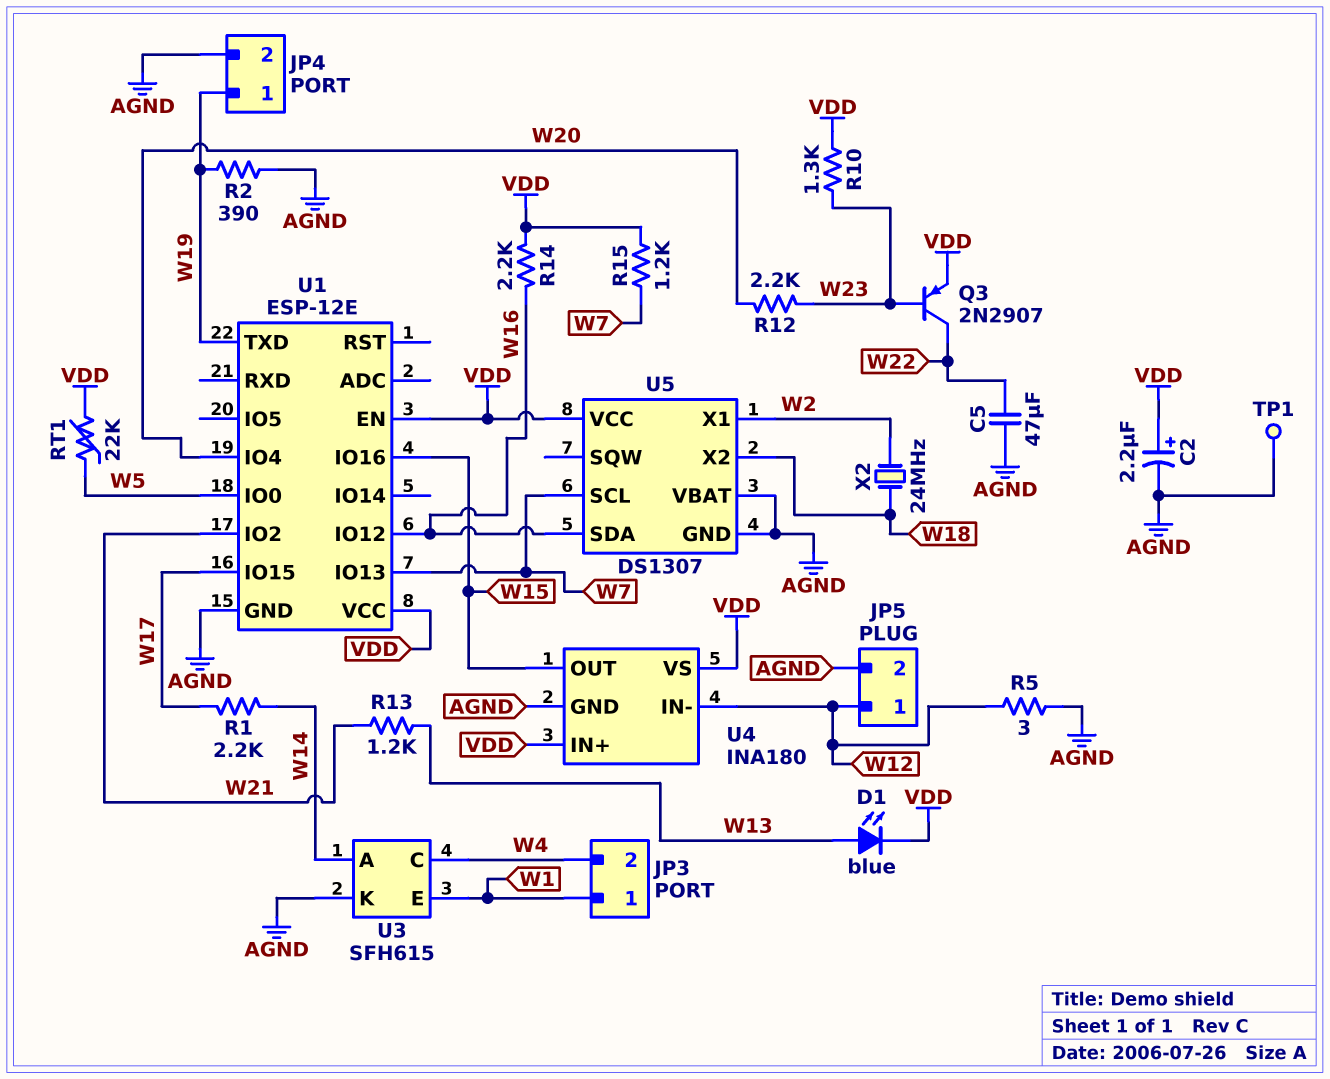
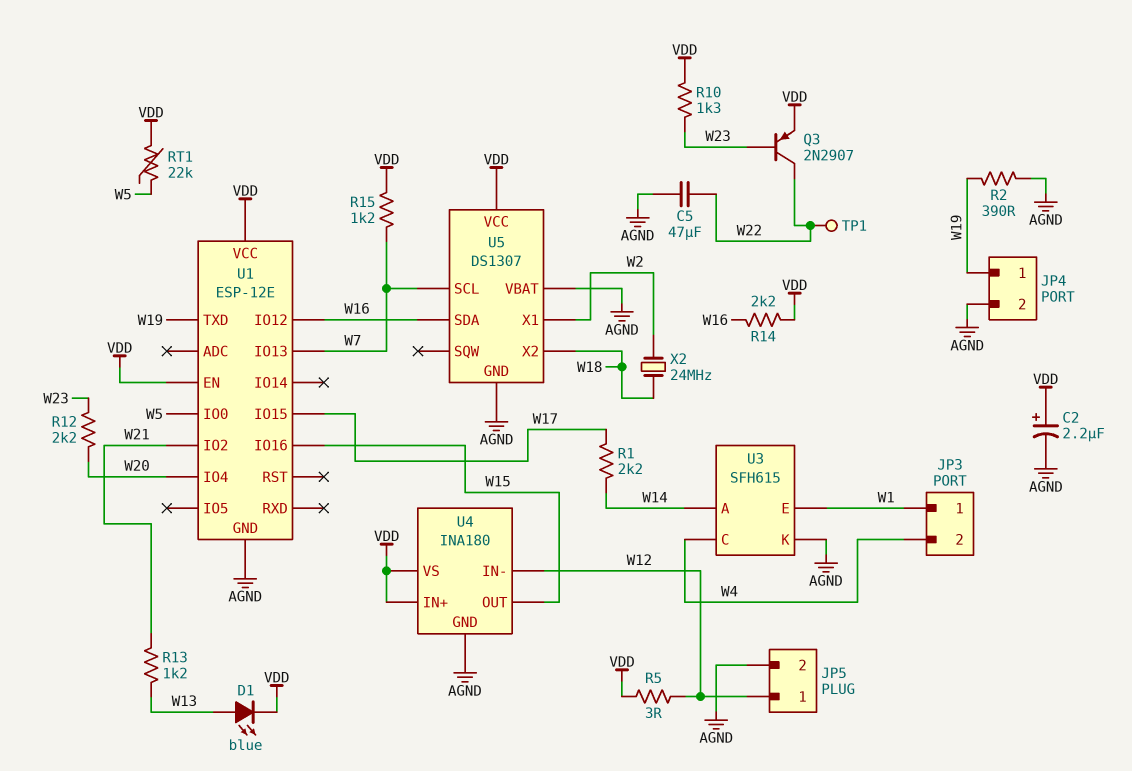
R5: 3 (AGND, W12) -> 3 (VDD, W12)
TP1: test point (AGND) -> test point (W22)

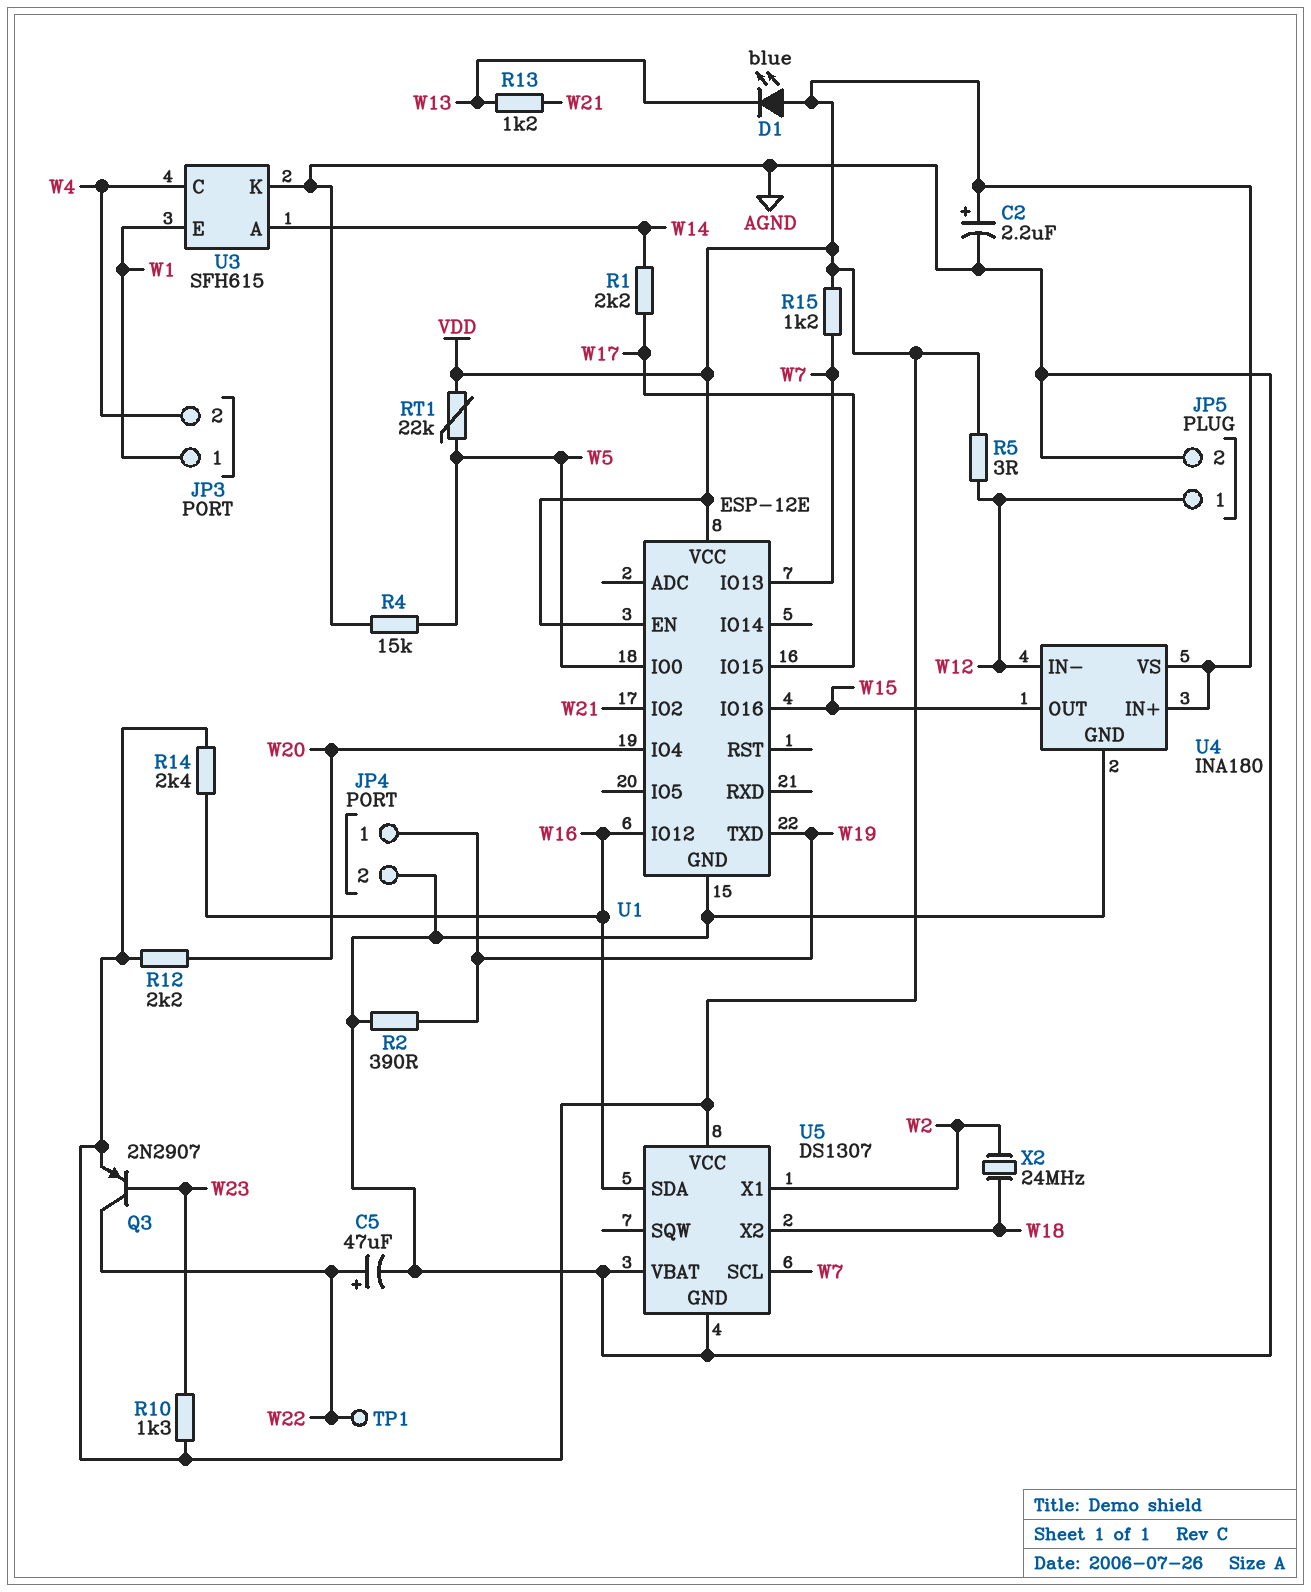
C5: 47uF (AGND, W22) -> 47uF (plus W22, minus AGND)
D1: LED blue (A W13, K VDD) -> LED blue (A VDD, K W13)
R4: none -> 15k (AGND, W5)
R12: 2.2k (W20, W23) -> 2.2k (VDD, W20)
R14: 2.2k (VDD, W16) -> 2.4k (VDD, W16)

